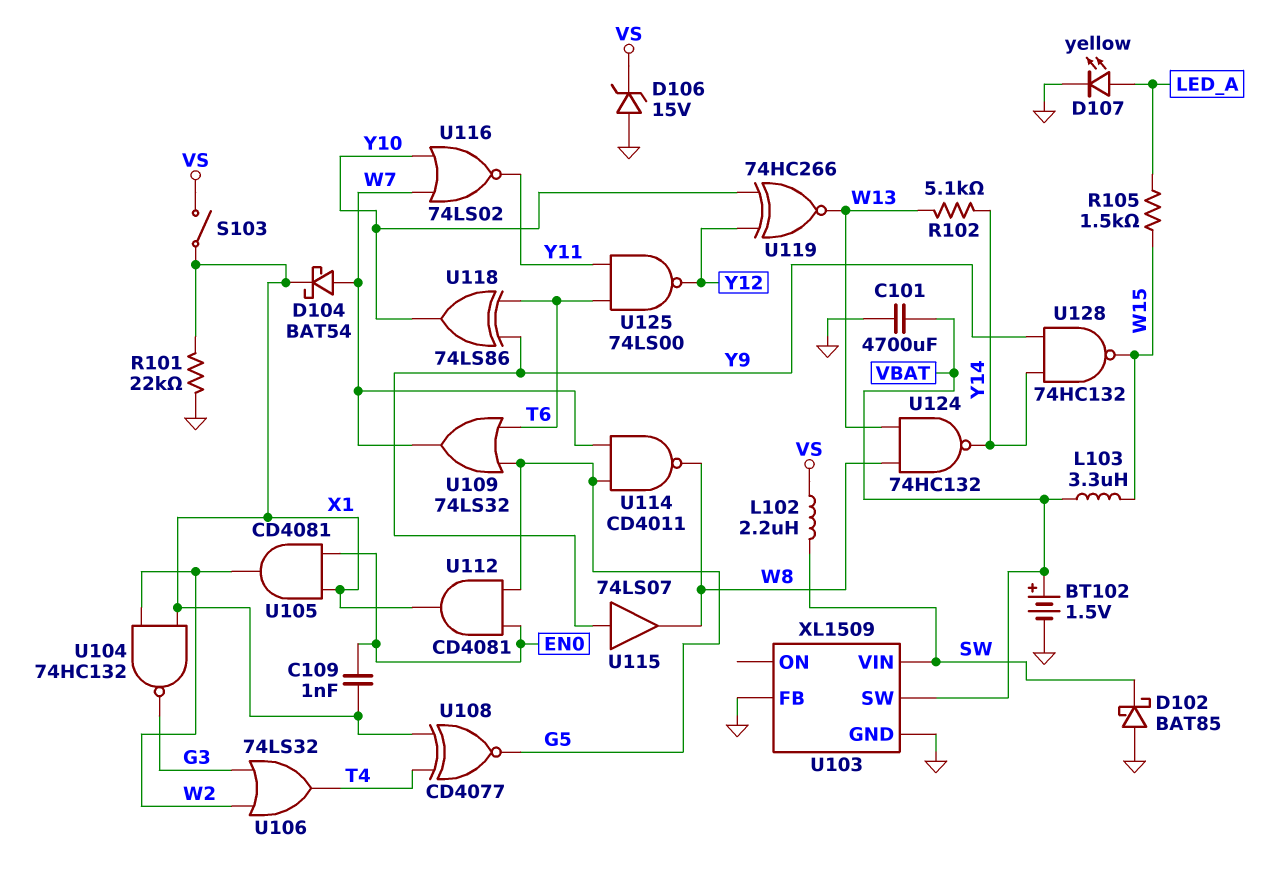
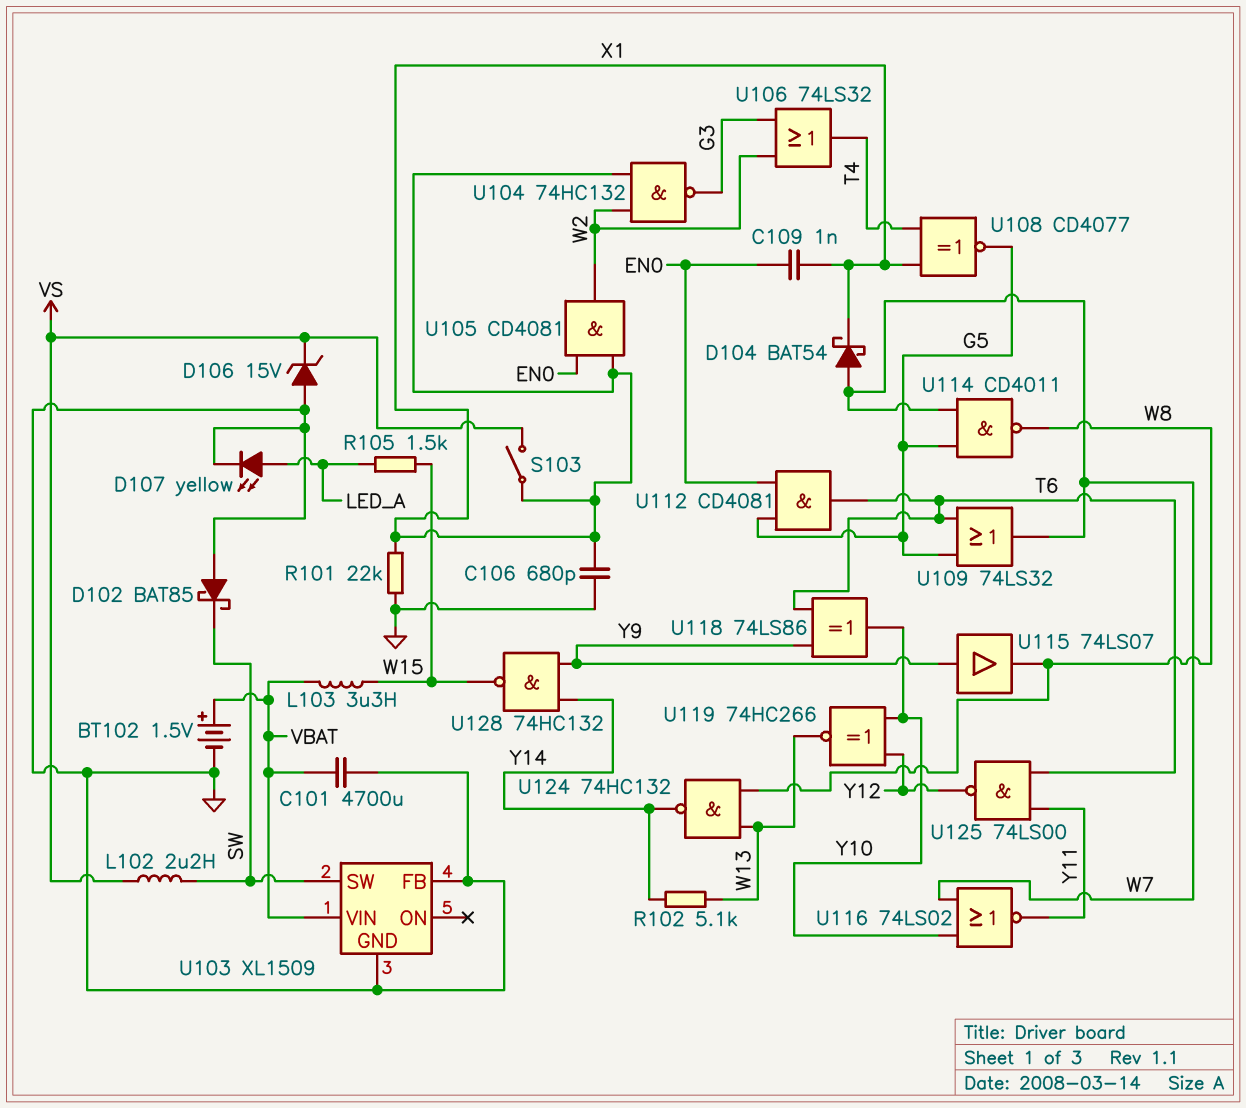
C106: none -> 680pF (GND, X1)
U103 pin SW: VBAT -> SW
U103 pin VIN: SW -> VBAT
U112: AND CD4081 (in EN0, in G5, out X1) -> AND CD4081 (in EN0, in G5, out T6)

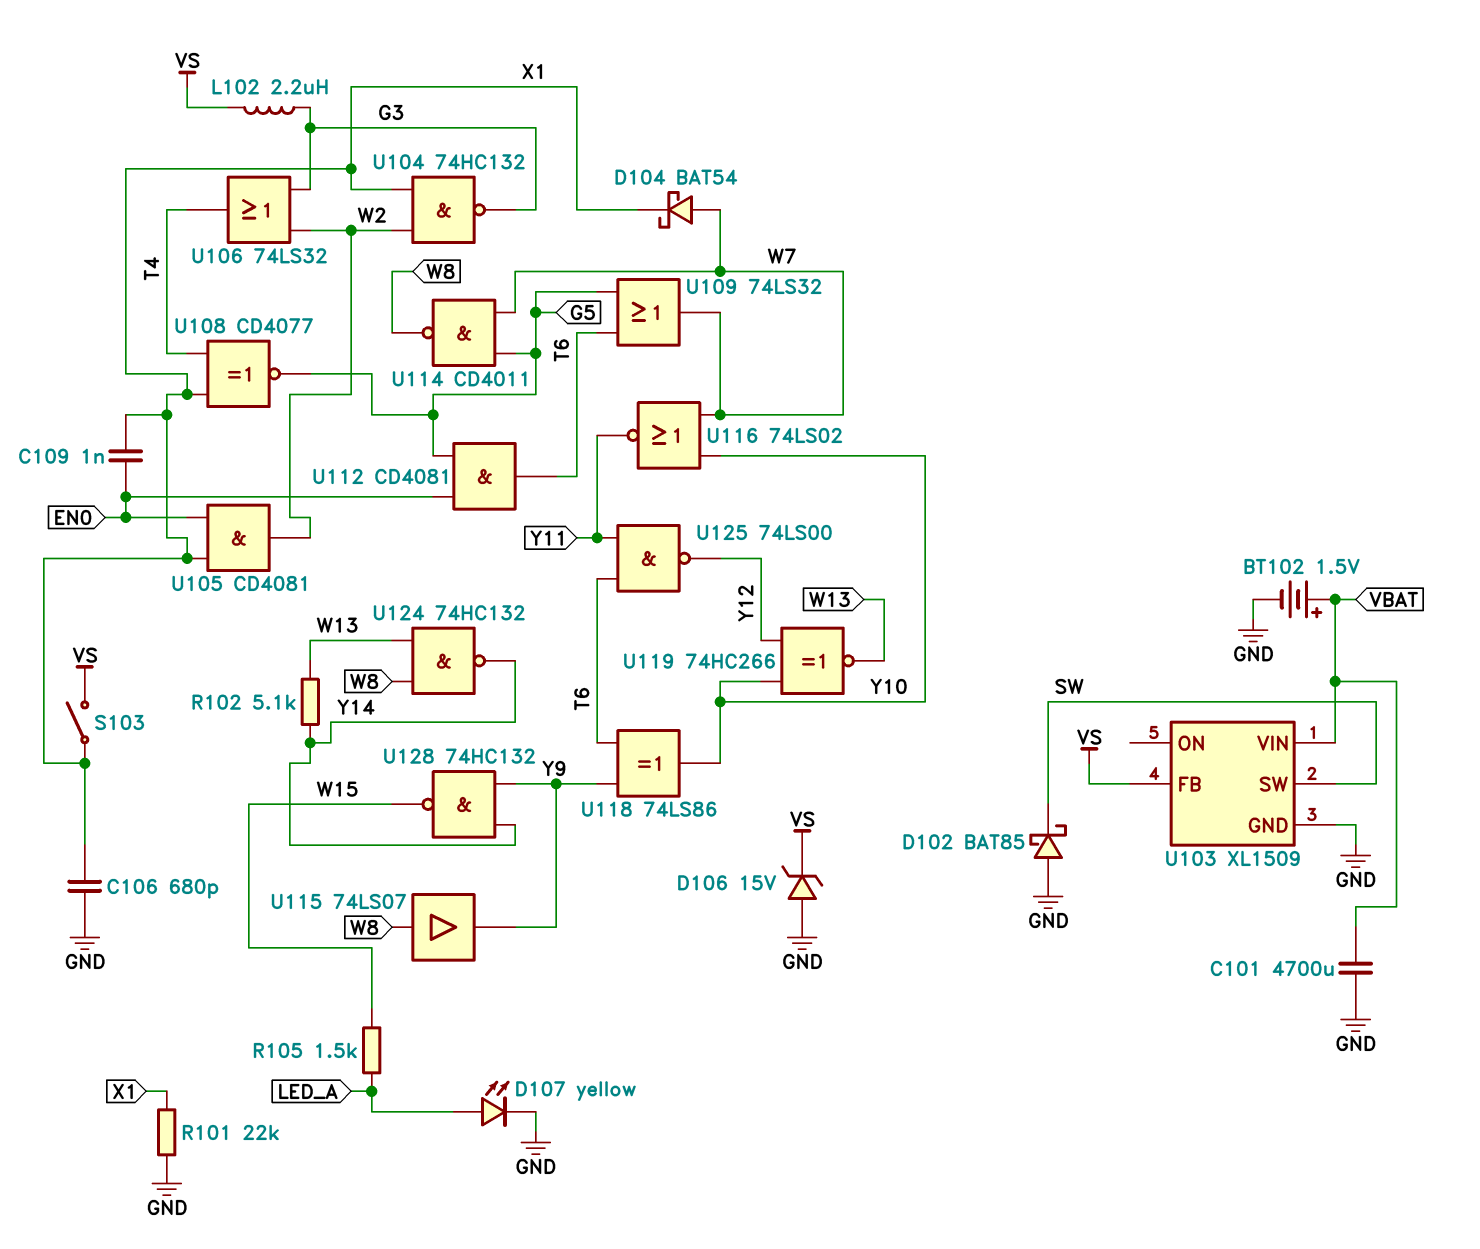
L102: 2.2uH (SW, VS) -> 2.2uH (G3, VS)
L103: 3.3uH (VBAT, W15) -> none
U103 pin FB: GND -> VS
U115: buffer 74LS07 (in Y9, out W8) -> buffer 74LS07 (in W8, out Y9)

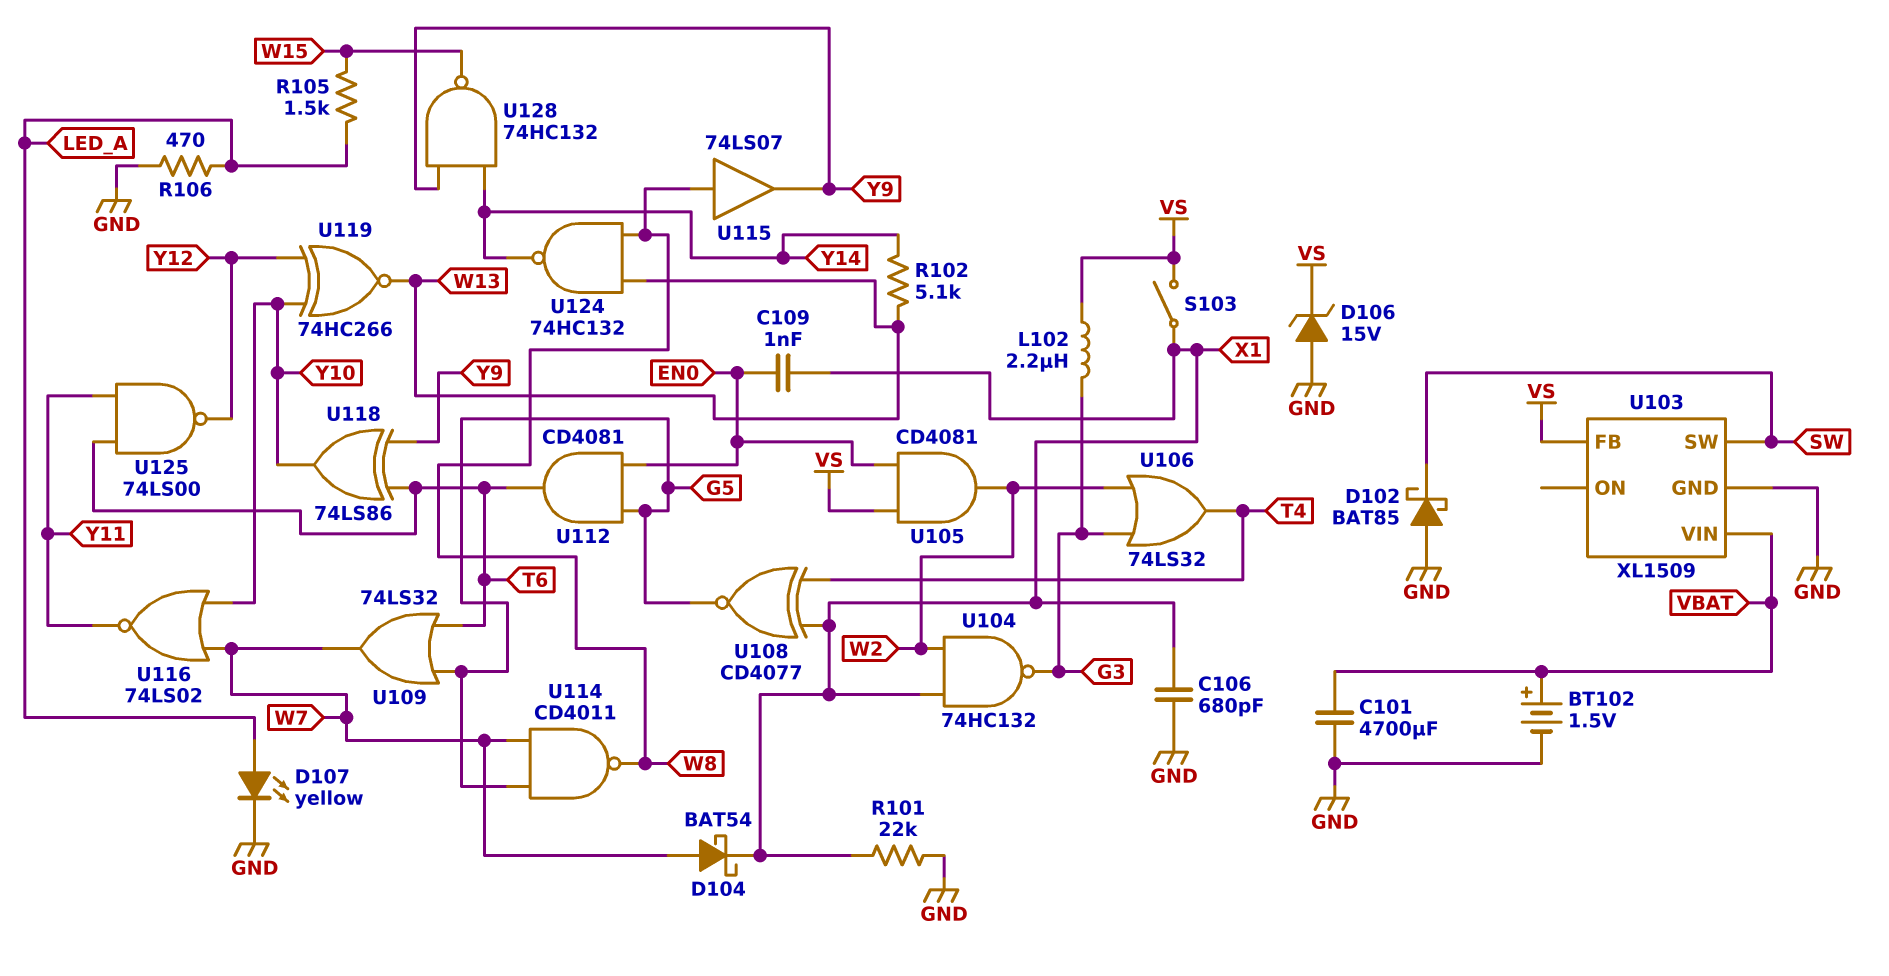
R106: none -> 470 (GND, LED_A)
U105: AND CD4081 (in EN0, in X1, out W2) -> AND CD4081 (in EN0, in VS, out W2)

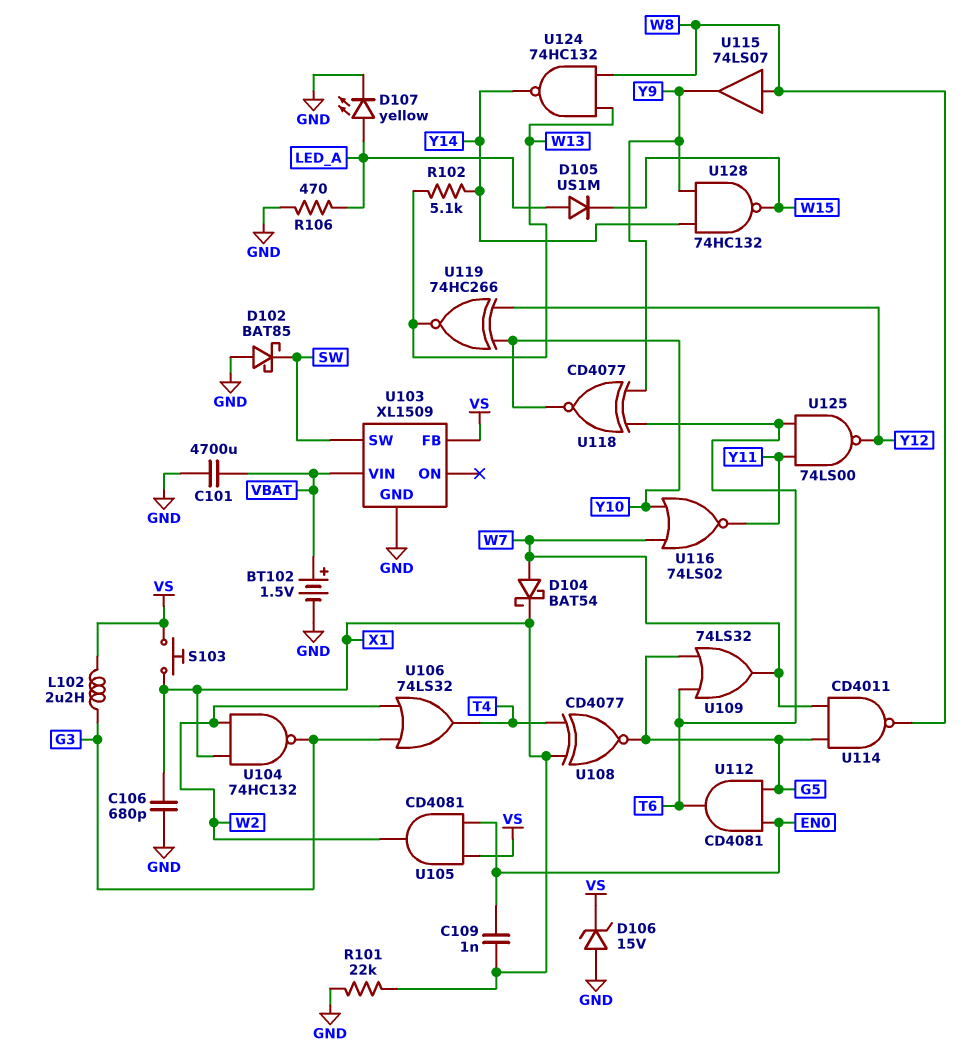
D105: none -> diode US1M (A LED_A, K W15)
R105: 1.5k (LED_A, W15) -> none
S103: switch (VS, X1) -> button (VS, X1)
U118: XOR 74LS86 (in T6, in Y9, out Y10) -> XNOR CD4077 (in T6, in Y9, out Y10)

